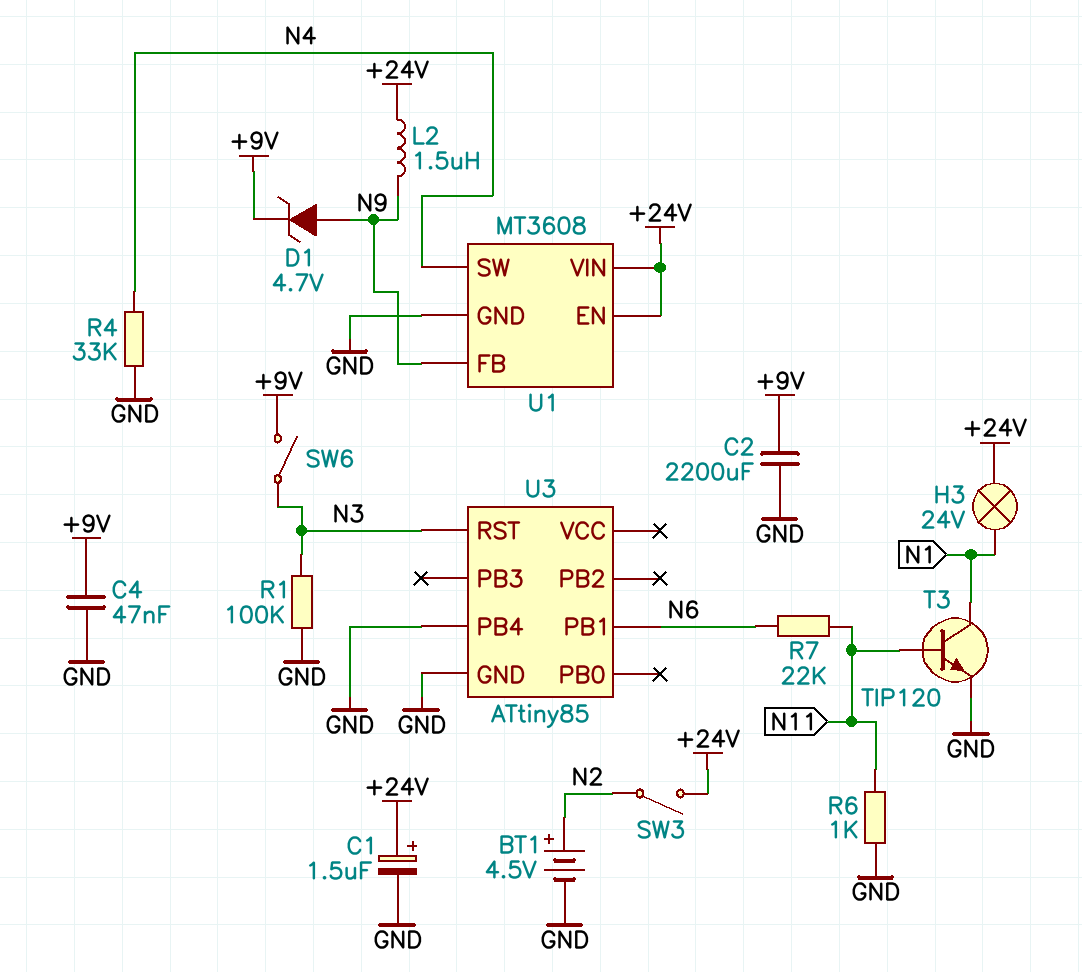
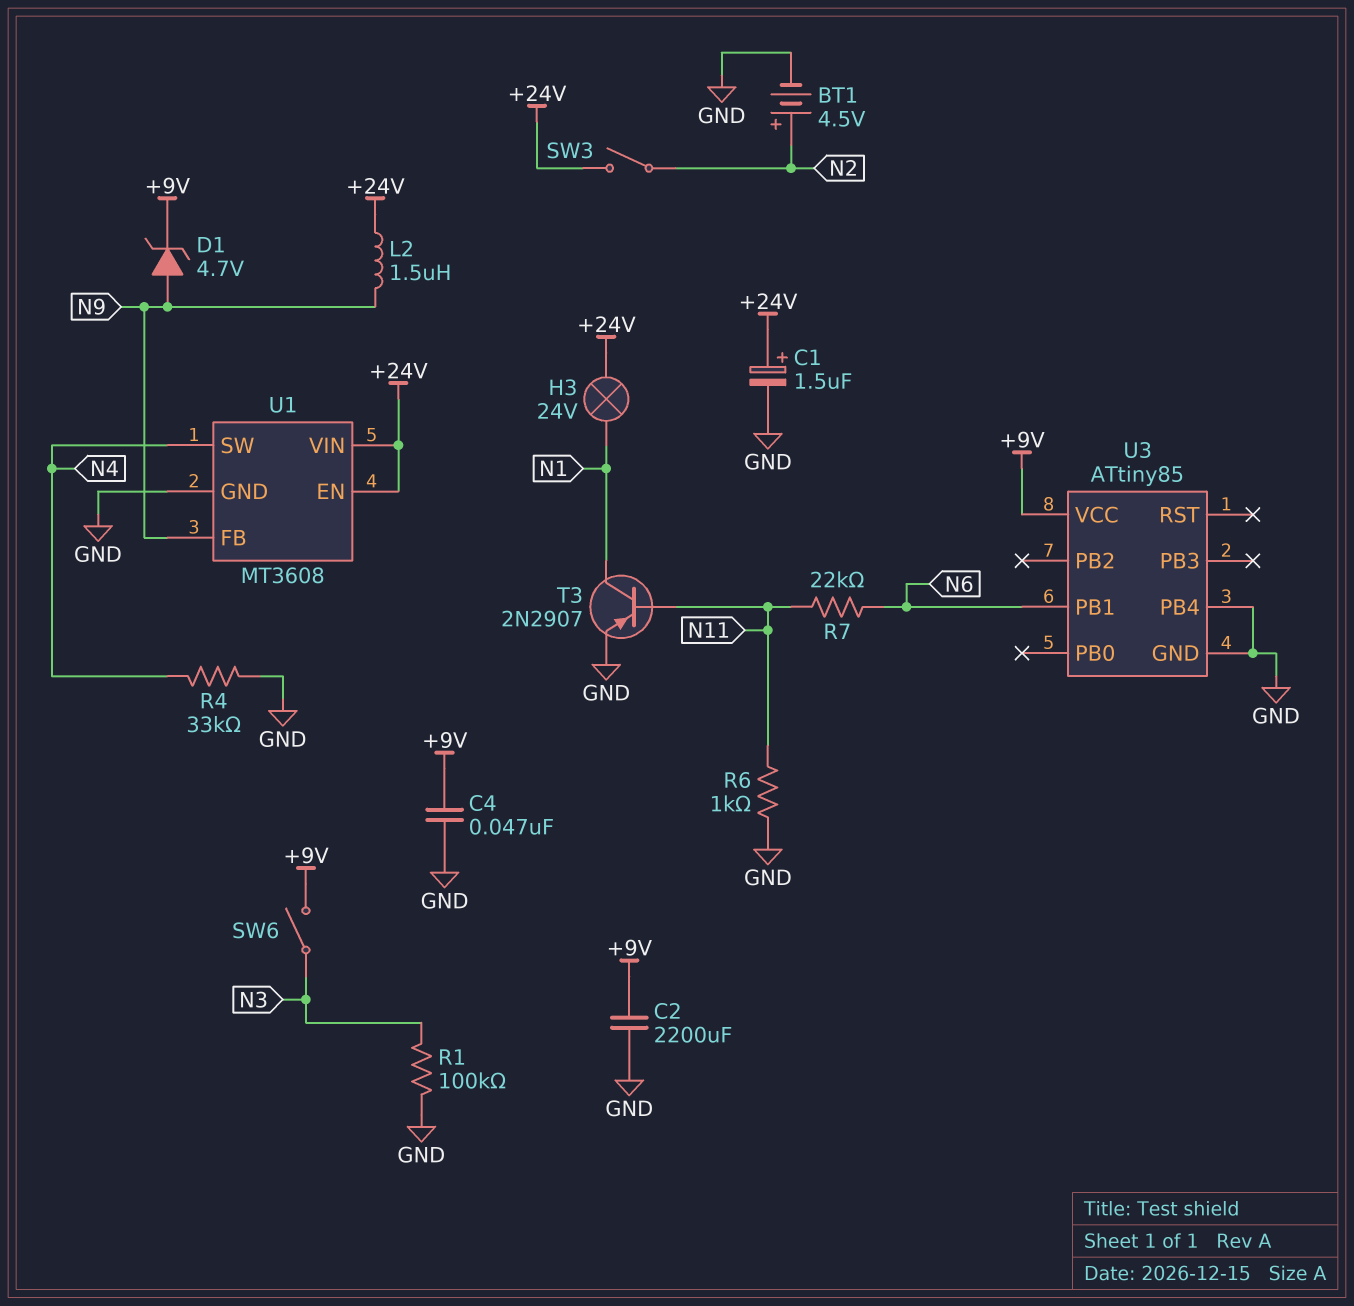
T3: NPN TIP120 (B N11, C N1, E GND) -> PNP 2N2907 (B N11, C N1, E GND)
U3 pin RST: N3 -> none
U3 pin VCC: none -> +9V

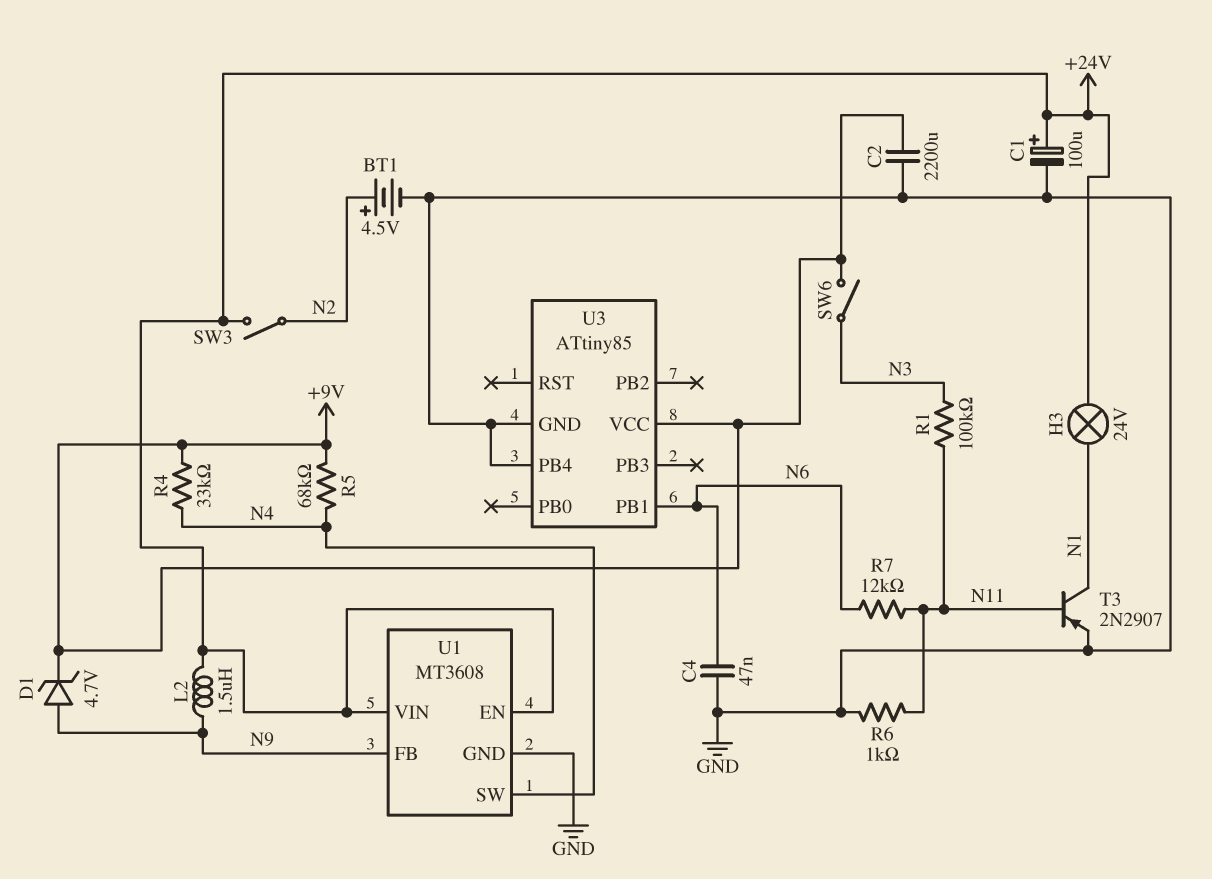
C1: 1.5uF (plus +24V, minus GND) -> 100uF (plus +24V, minus GND)
C4: 47nF (+9V, GND) -> 47nF (GND, N6)
R1: 100k (GND, N3) -> 100k (N3, N11)
R4: 33k (GND, N4) -> 33k (+9V, N4)
R5: none -> 68k (+9V, N4)
R7: 22k (N6, N11) -> 12k (N6, N11)

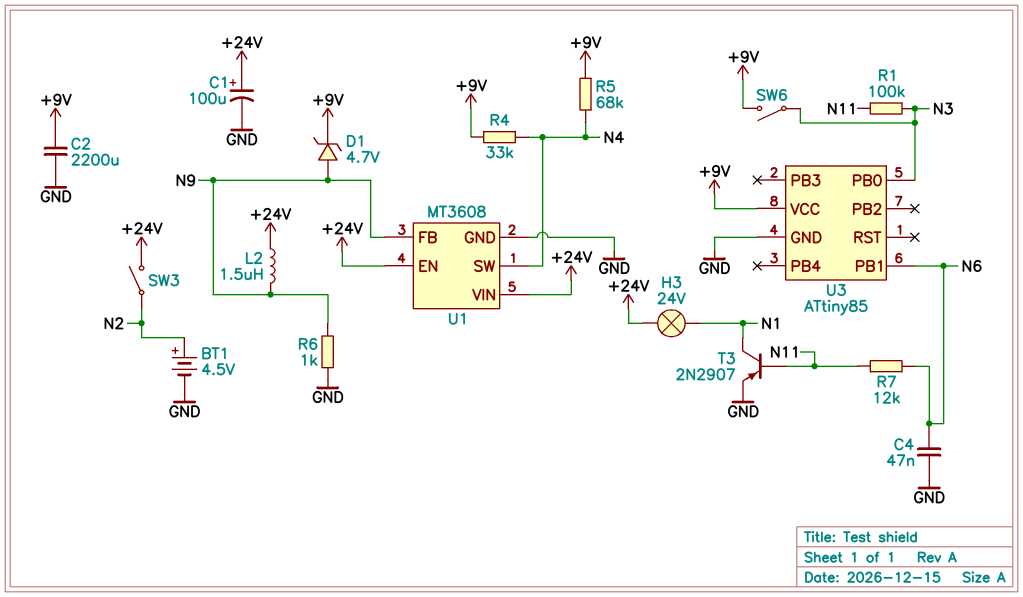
R6: 1k (GND, N11) -> 1k (GND, N9)
U3 pin PB0: none -> N3
U3 pin PB4: GND -> none

